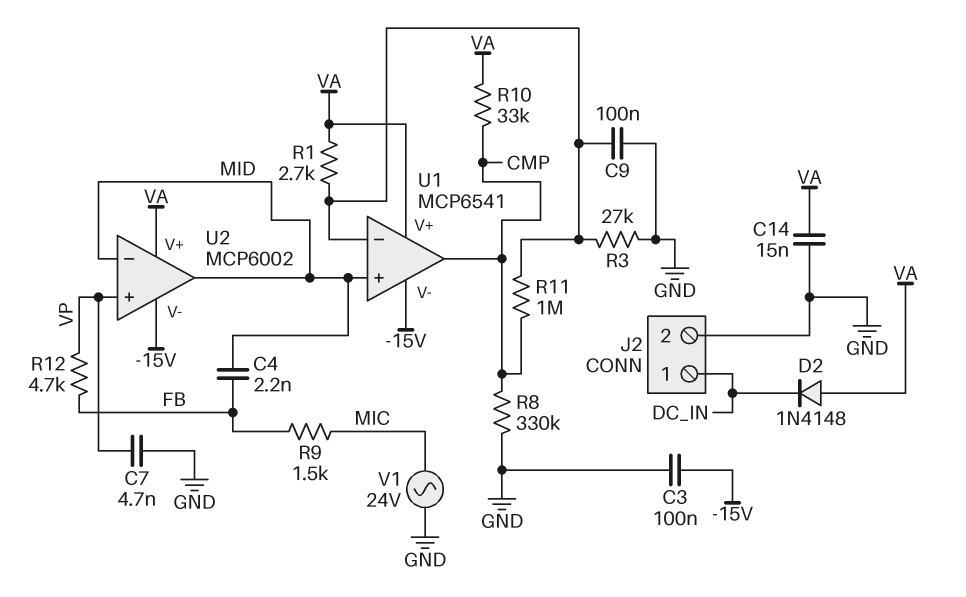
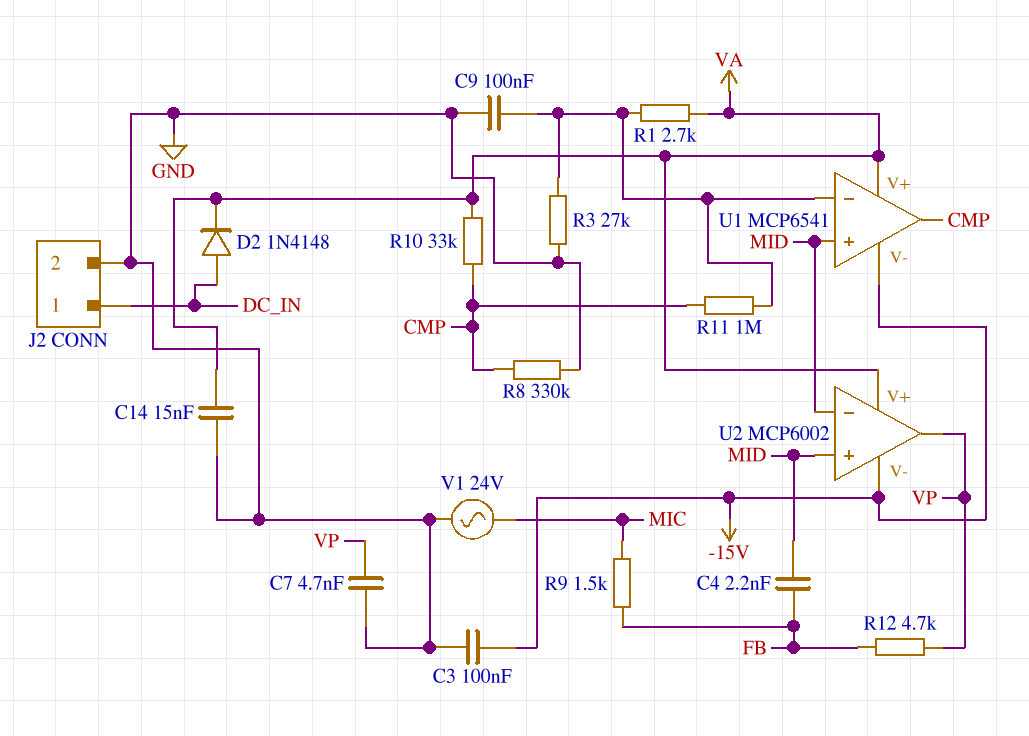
D2: diode 1N4148 (A VA, K DC_IN) -> diode 1N4148 (A DC_IN, K VA)
U2 pin in+: VP -> MID
U2 pin out: MID -> VP

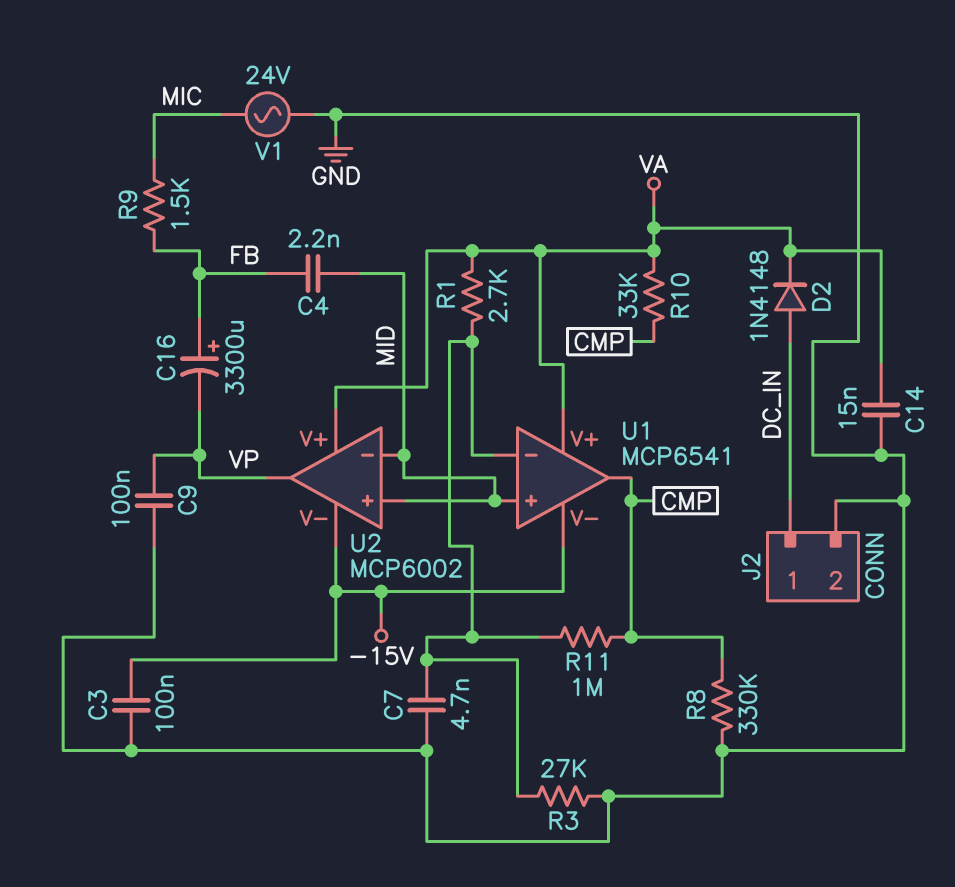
C7: 4.7nF (GND, VP) -> 4.7nF (GND, U1/in-)
C9: 100nF (GND, U1/in-) -> 100nF (GND, VP)
C16: none -> 3300uF (plus FB, minus VP)
R12: 4.7k (FB, VP) -> none

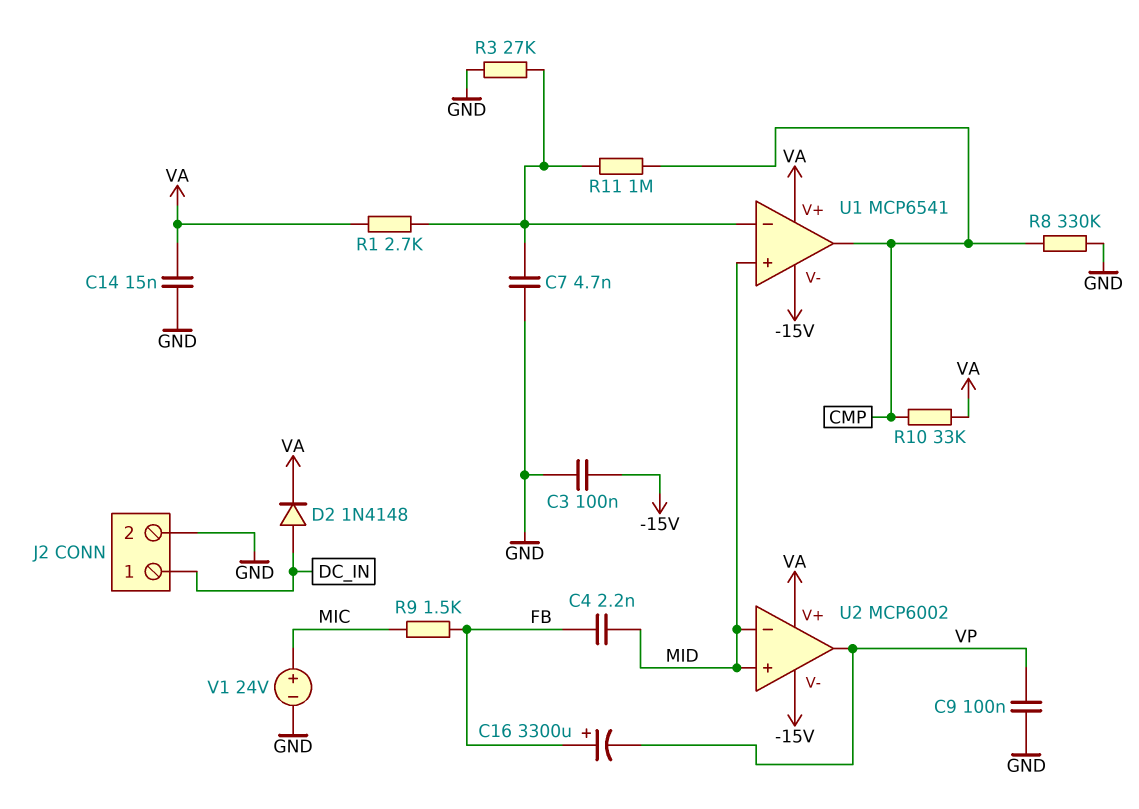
V1: AC 24V (GND, MIC) -> 24V (plus MIC, minus GND)

